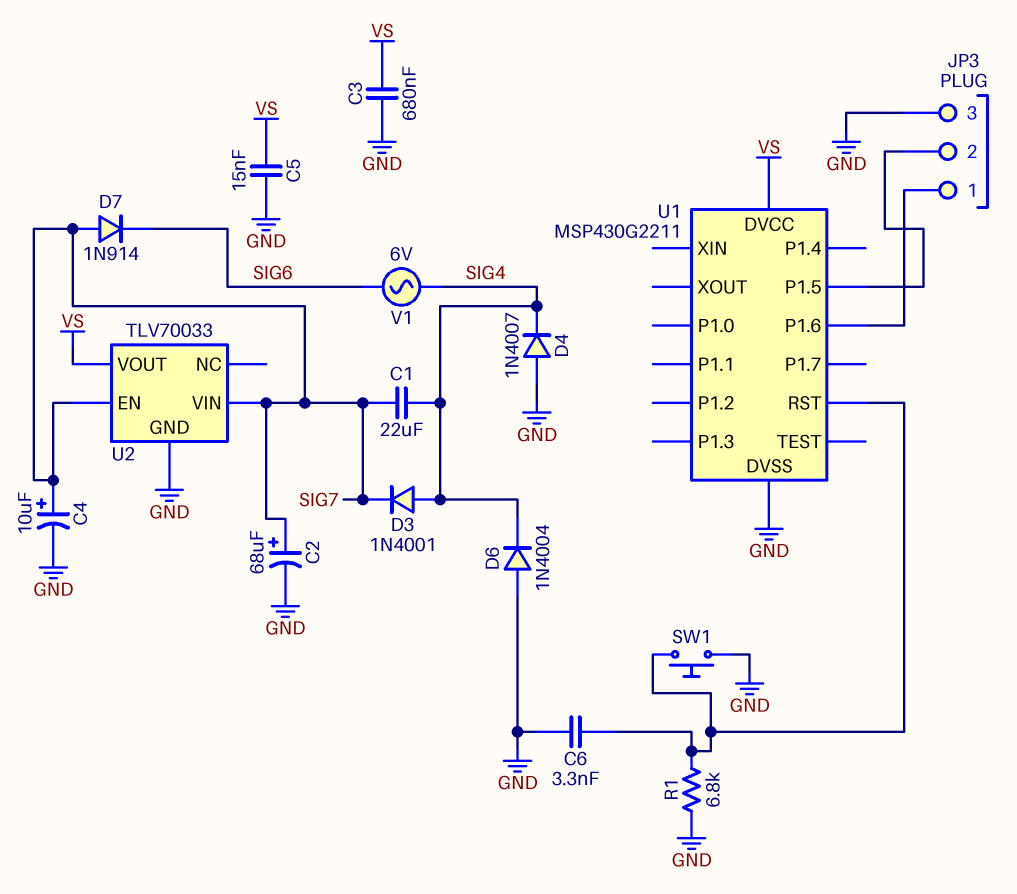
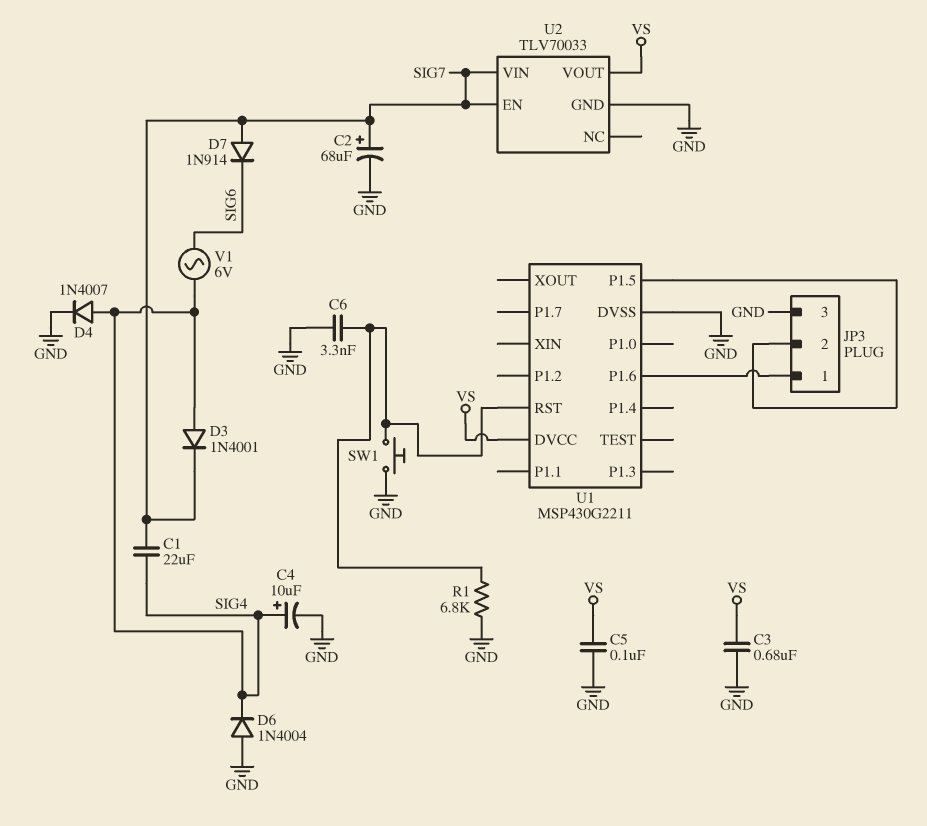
C4: 10uF (plus SIG7, minus GND) -> 10uF (plus SIG4, minus GND)
C5: 15nF (GND, VS) -> 100nF (GND, VS)
D4: diode 1N4007 (A GND, K SIG4) -> diode 1N4007 (A SIG4, K GND)

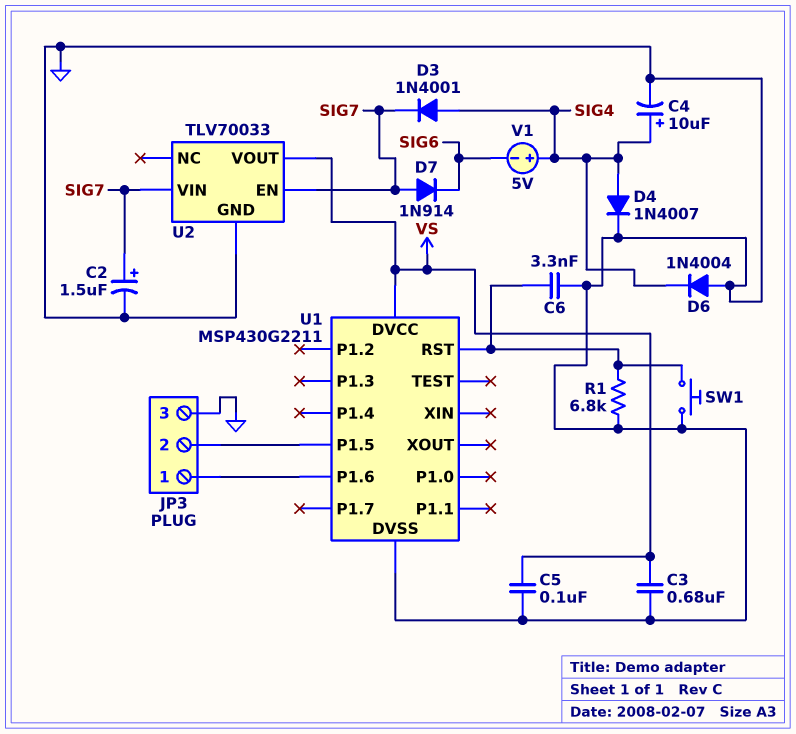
C1: 22uF (SIG4, SIG7) -> none
C2: 68uF (plus SIG7, minus GND) -> 1.5uF (plus SIG7, minus GND)
V1: AC 6V (SIG4, SIG6) -> 5V (plus SIG4, minus SIG6)

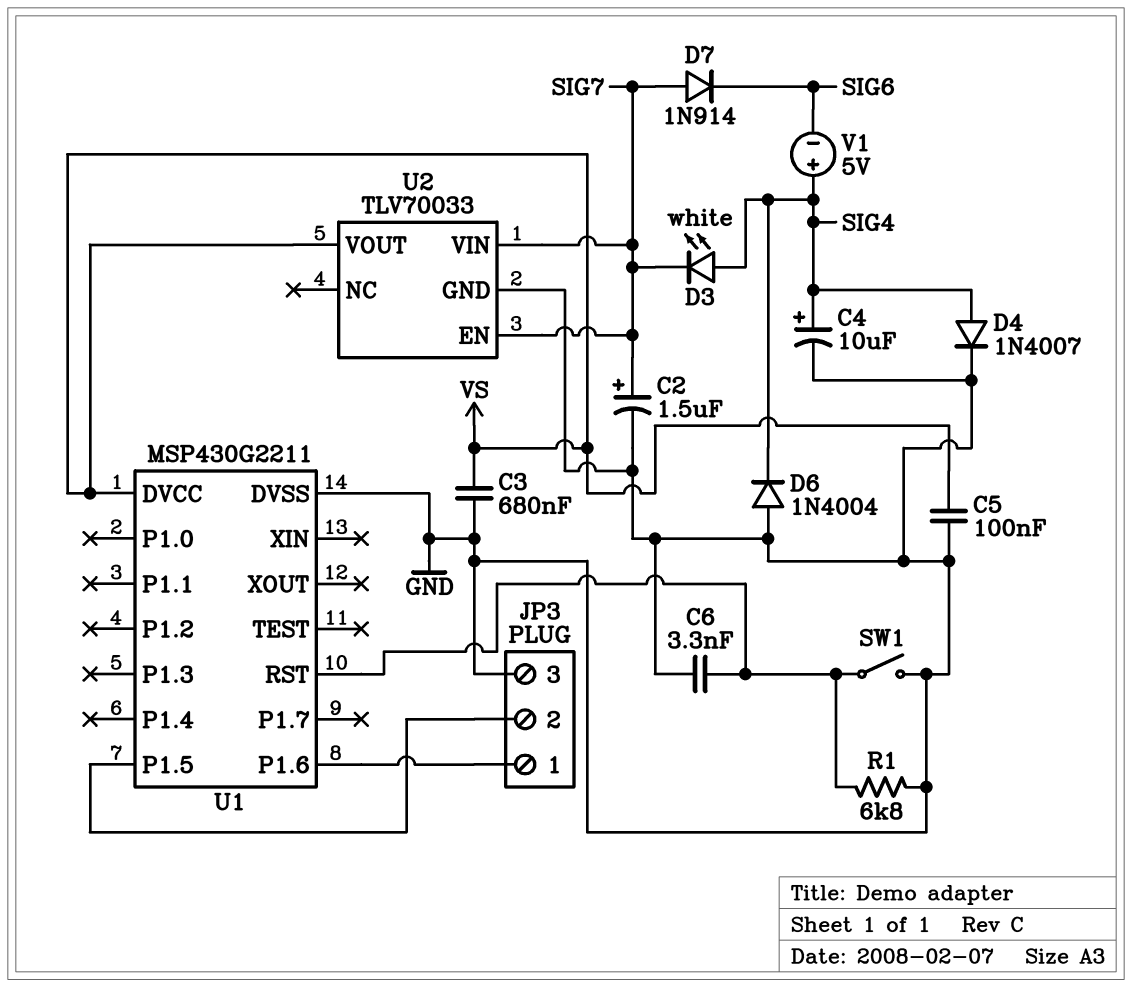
D3: diode 1N4001 (A SIG4, K SIG7) -> LED white (A SIG4, K SIG7)
SW1: button (GND, U1/RST) -> switch (GND, U1/RST)

